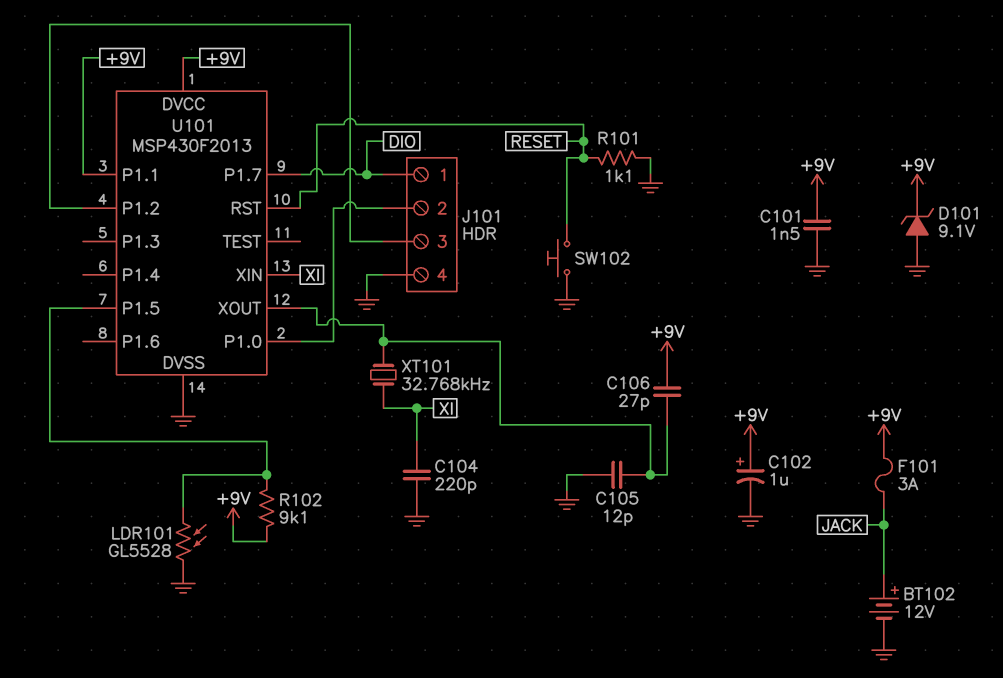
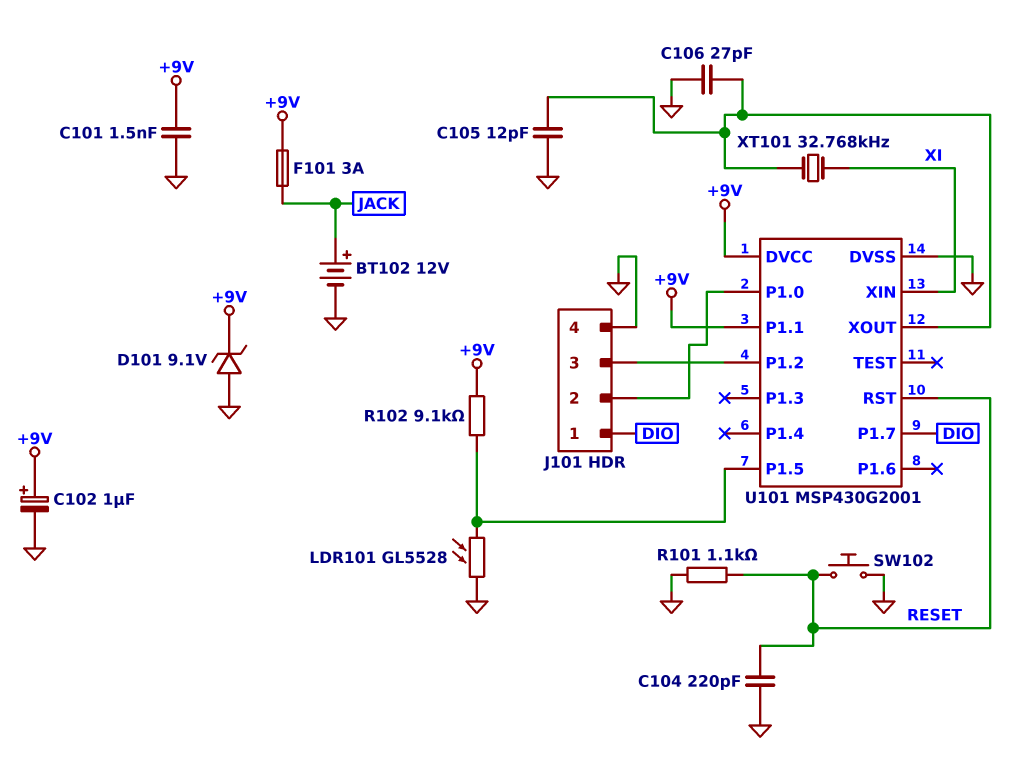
C104: 220pF (GND, XI) -> 220pF (GND, RESET)
C106: 27pF (+9V, U101/XOUT) -> 27pF (GND, U101/XOUT)
U101: MSP430F2013 -> MSP430G2001

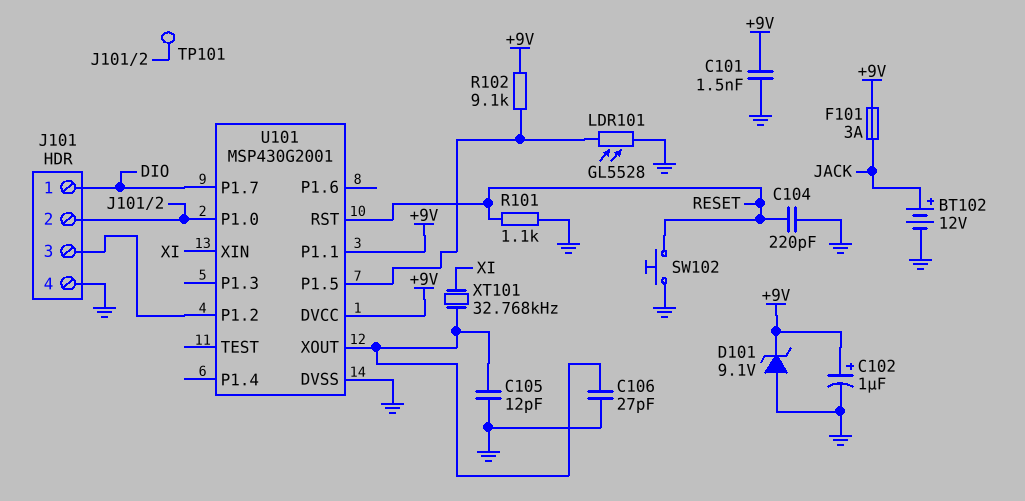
TP101: none -> test point (J101/2)

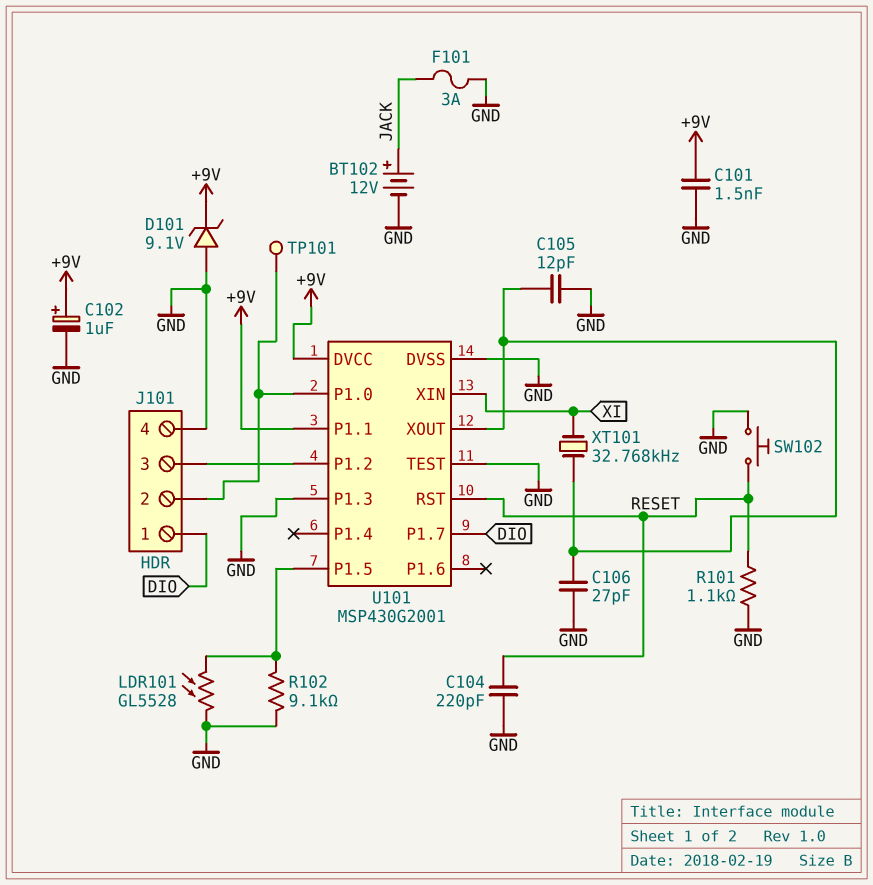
F101: 3A (+9V, JACK) -> 3A (GND, JACK)
R102: 9.1k (+9V, U101/P1.5) -> 9.1k (GND, U101/P1.5)
U101 pin P1.3: none -> GND
U101 pin TEST: none -> GND

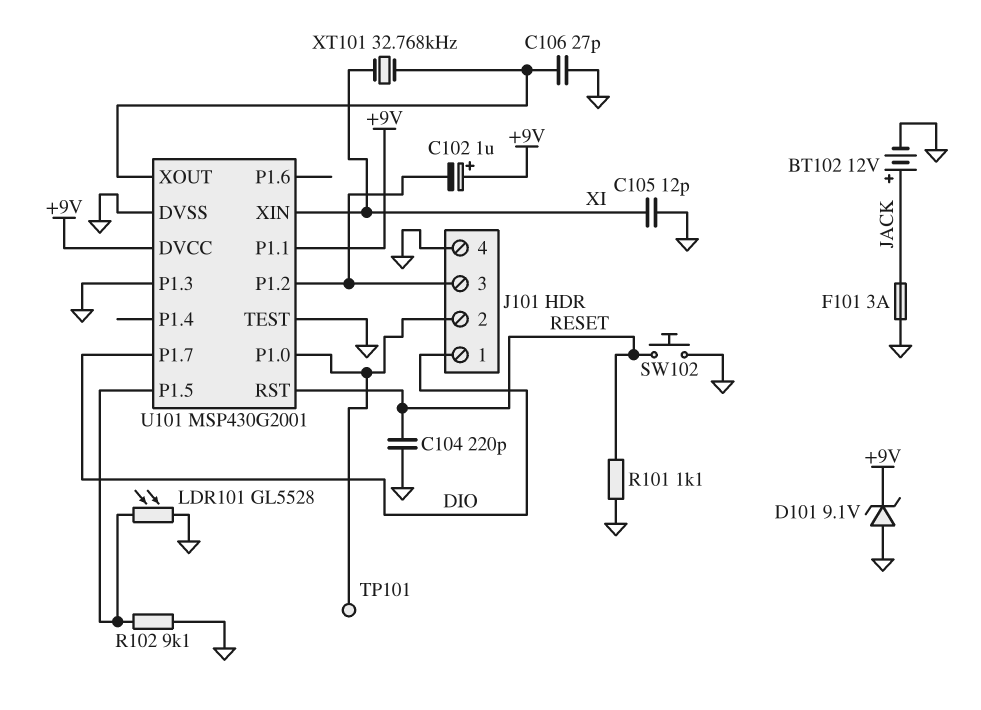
C101: 1.5nF (+9V, GND) -> none
C102: 1uF (plus +9V, minus GND) -> 1uF (plus +9V, minus J101/3)
C105: 12pF (GND, U101/XOUT) -> 12pF (GND, XI)

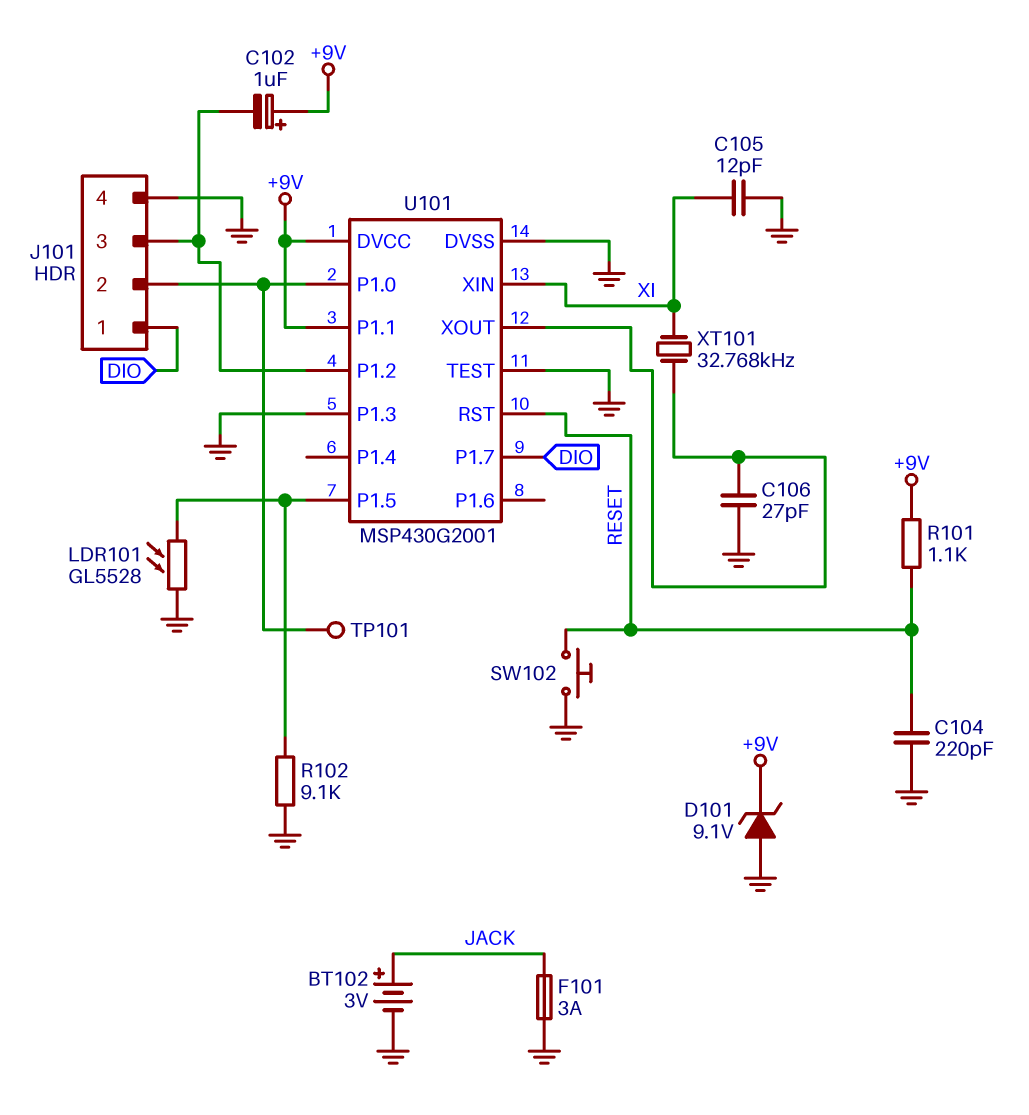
BT102: 12V (plus JACK, minus GND) -> 3V (plus JACK, minus GND)
R101: 1.1k (GND, RESET) -> 1.1k (+9V, RESET)

